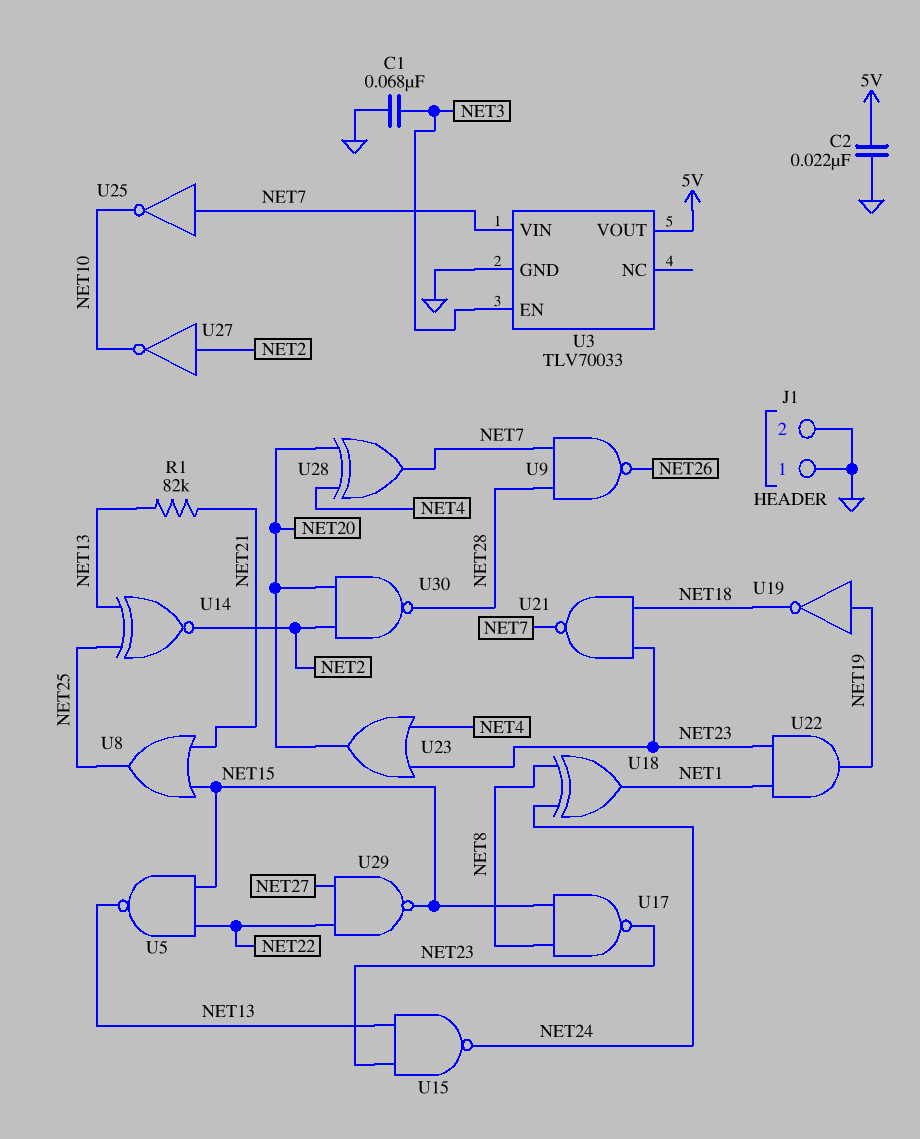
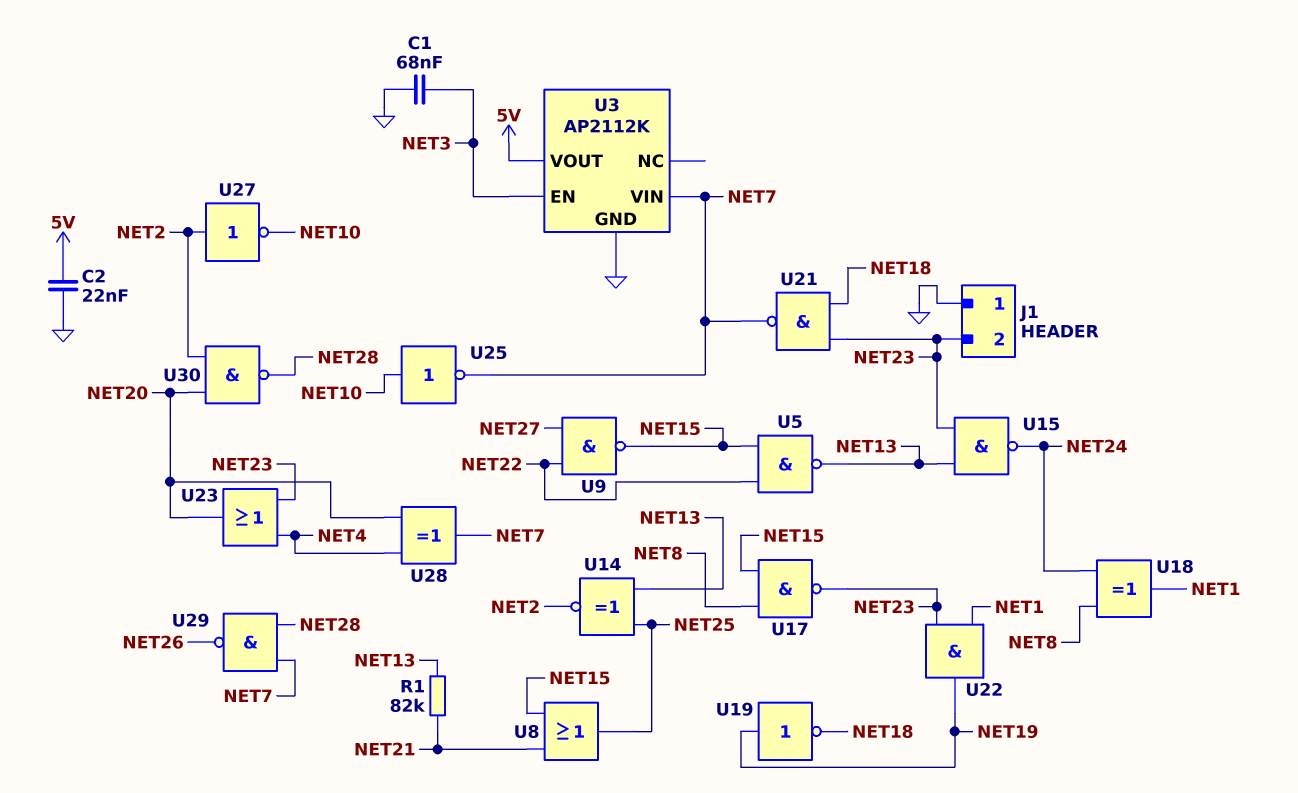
J1 pin 2: GND -> NET23
U3: TLV70033 -> AP2112K
U9: NAND (in NET7, in NET28, out NET26) -> NAND (in NET22, in NET27, out NET15)
U25: NOT (in NET7, out NET10) -> NOT (in NET10, out NET7)
U29: NAND (in NET22, in NET27, out NET15) -> NAND (in NET7, in NET28, out NET26)

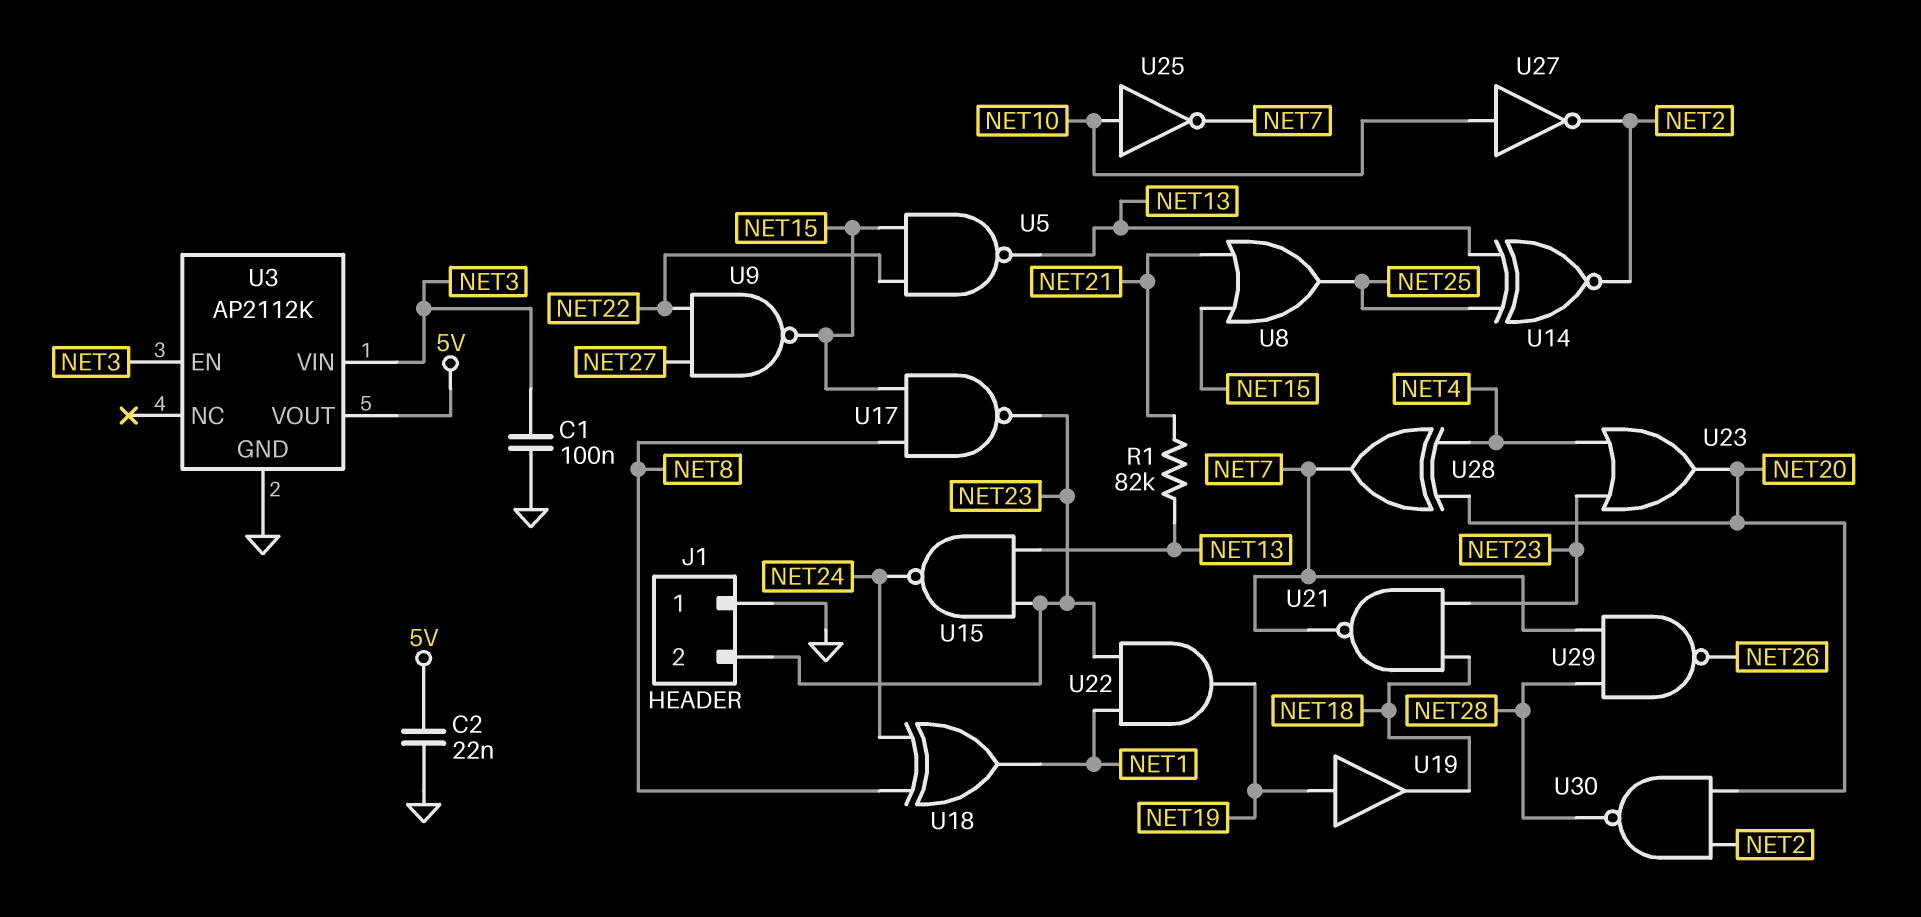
C1: 68nF (GND, NET3) -> 100nF (GND, NET3)
U3 pin VIN: NET7 -> NET3
U19: NOT (in NET19, out NET18) -> buffer (in NET19, out NET18)
U27: NOT (in NET2, out NET10) -> NOT (in NET10, out NET2)

